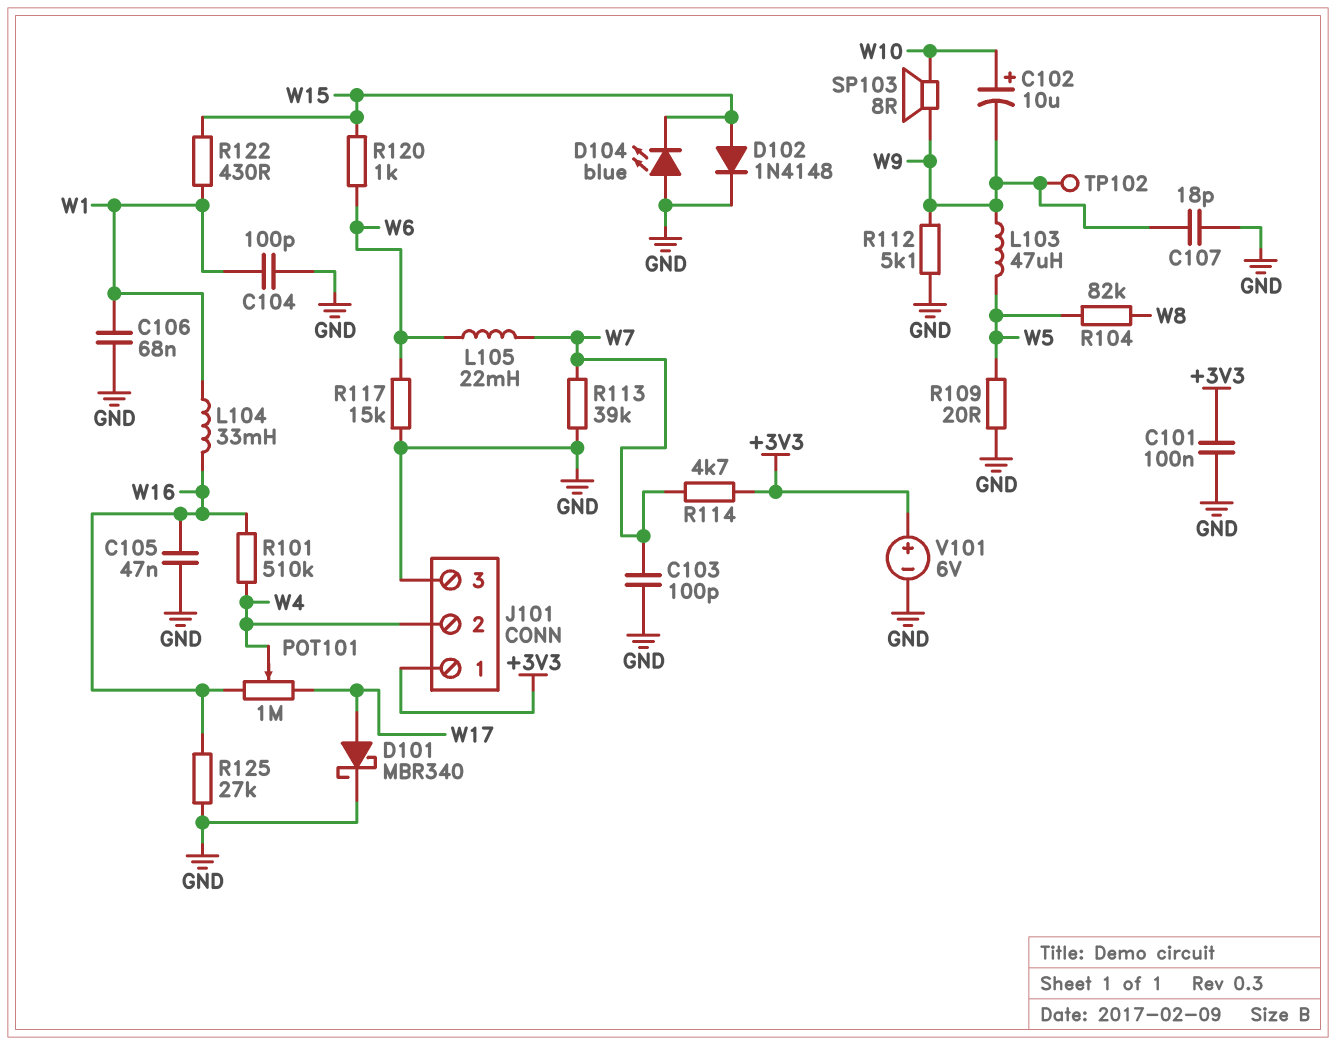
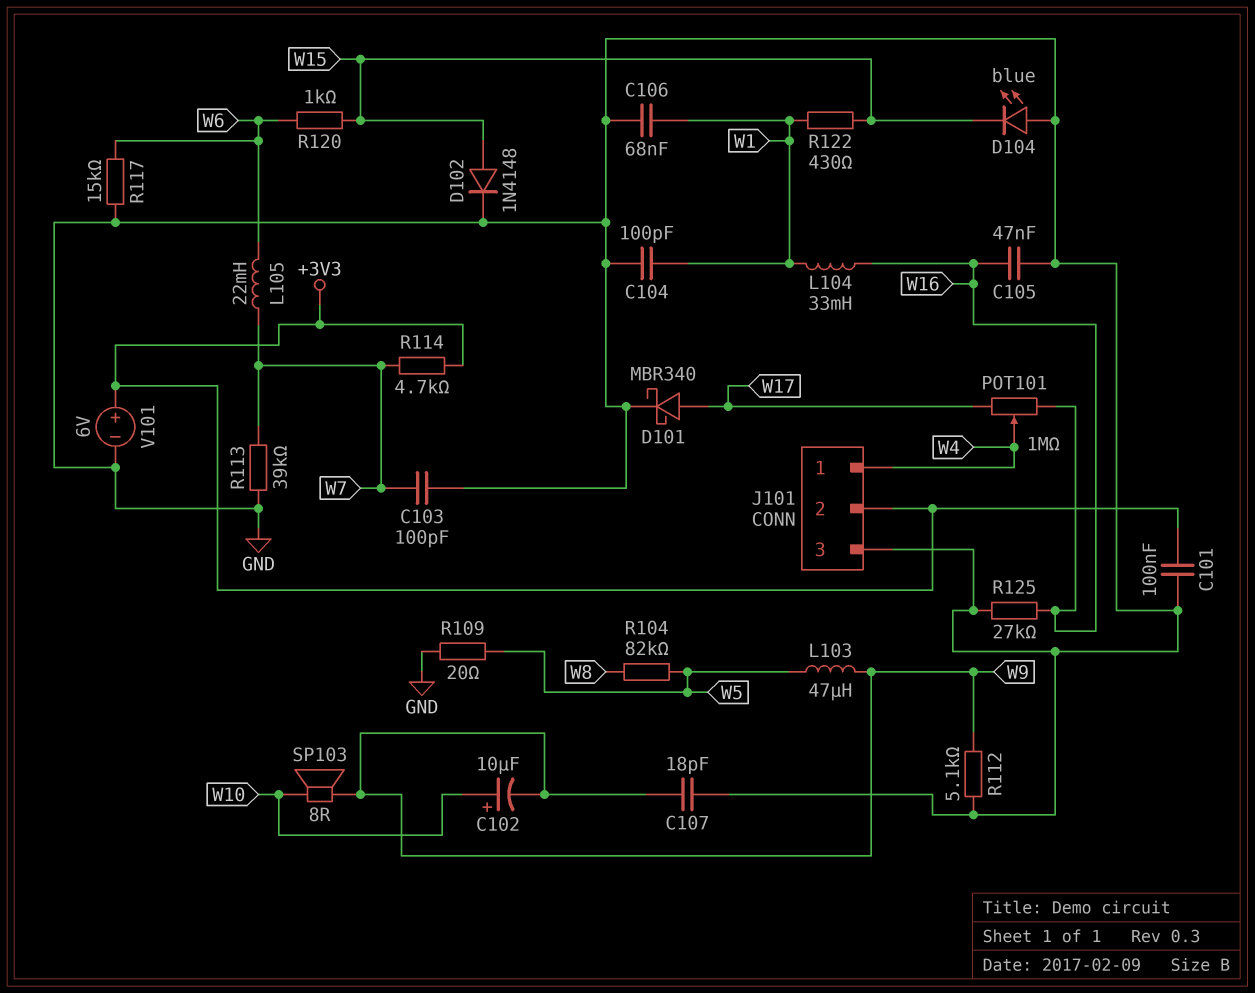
J101 pin 1: +3V3 -> W4
J101 pin 2: W4 -> +3V3
R101: 510k (W4, W16) -> none
TP102: test point (W9) -> none

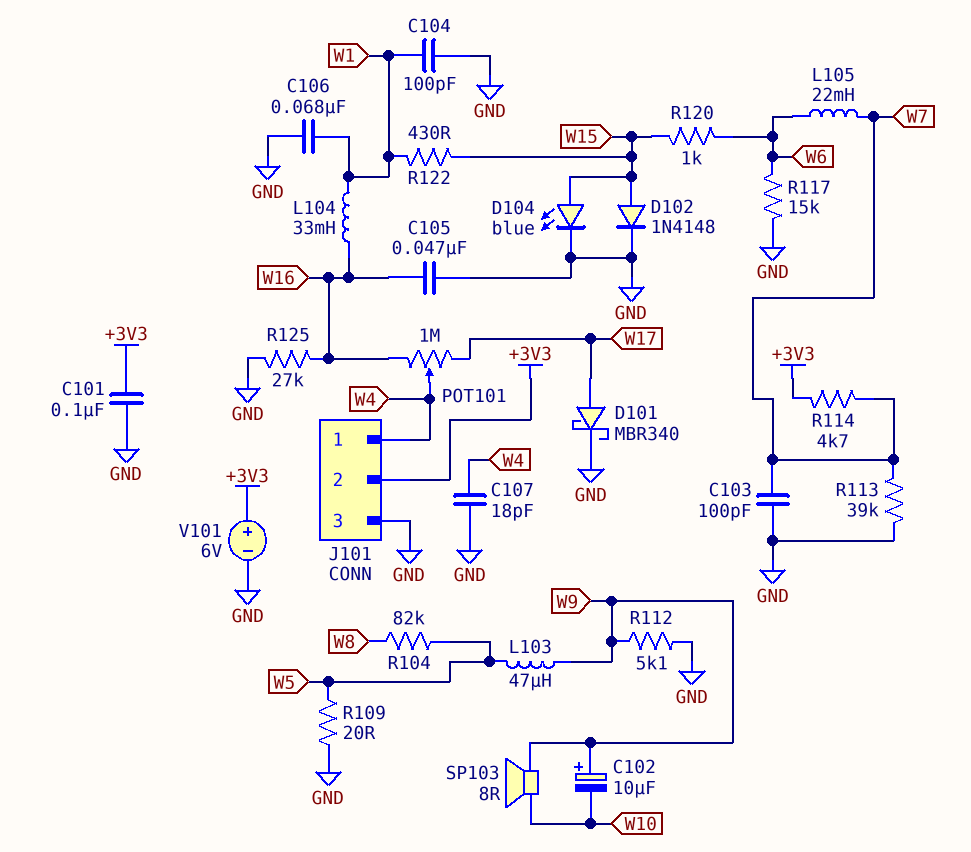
C102: 10uF (plus W10, minus W9) -> 10uF (plus W9, minus W10)
C107: 18pF (GND, W9) -> 18pF (GND, W4)
D104: LED blue (A GND, K W15) -> LED blue (A W15, K GND)

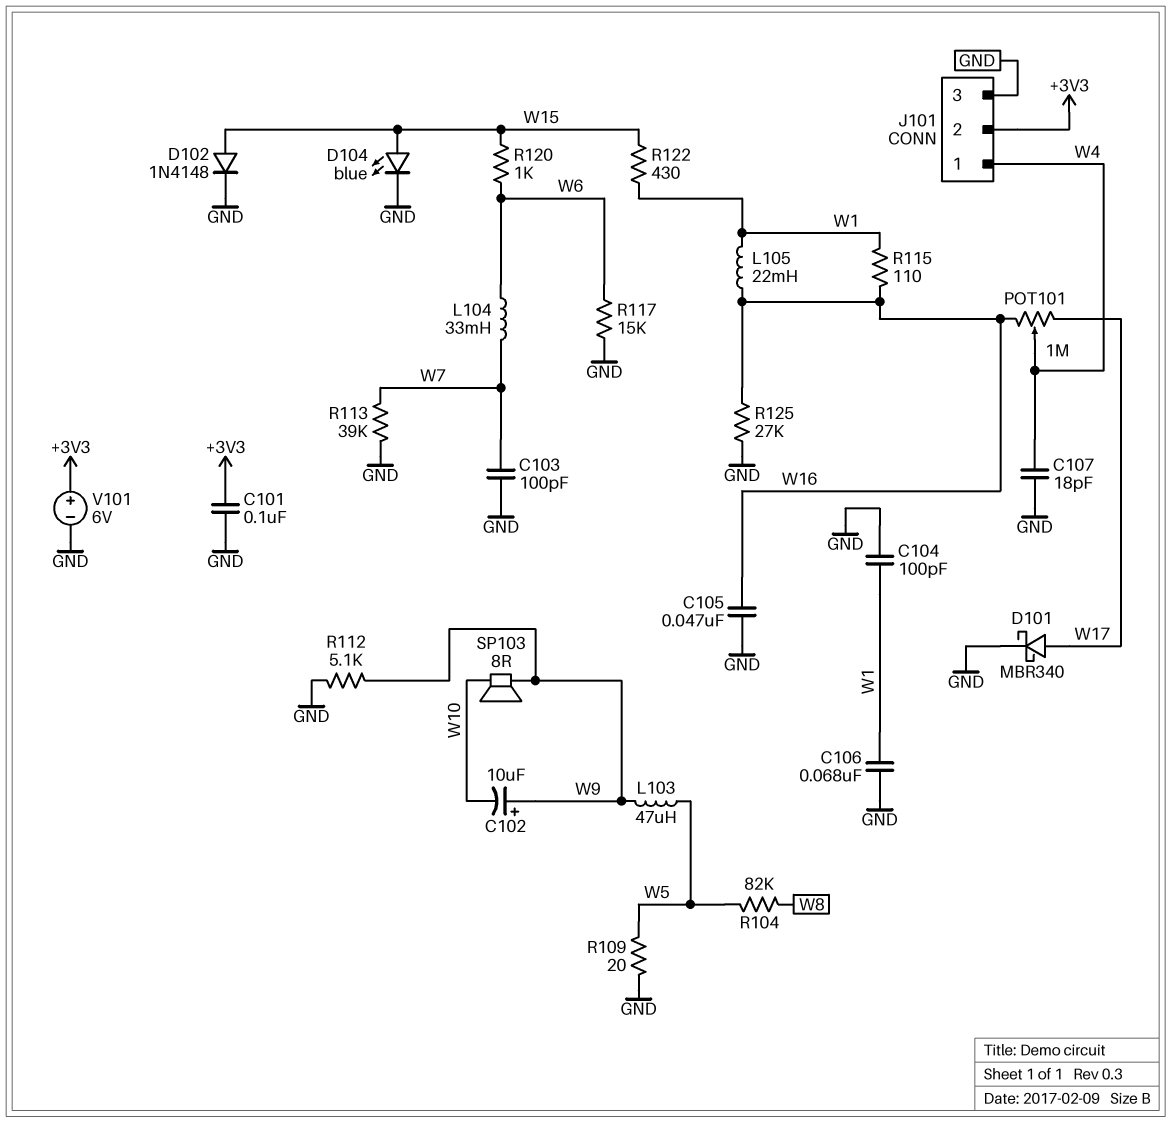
L104: 33mH (W1, W16) -> 33mH (W6, W7)
L105: 22mH (W6, W7) -> 22mH (W1, W16)
R114: 4.7k (+3V3, W7) -> none
R115: none -> 110 (W1, W16)

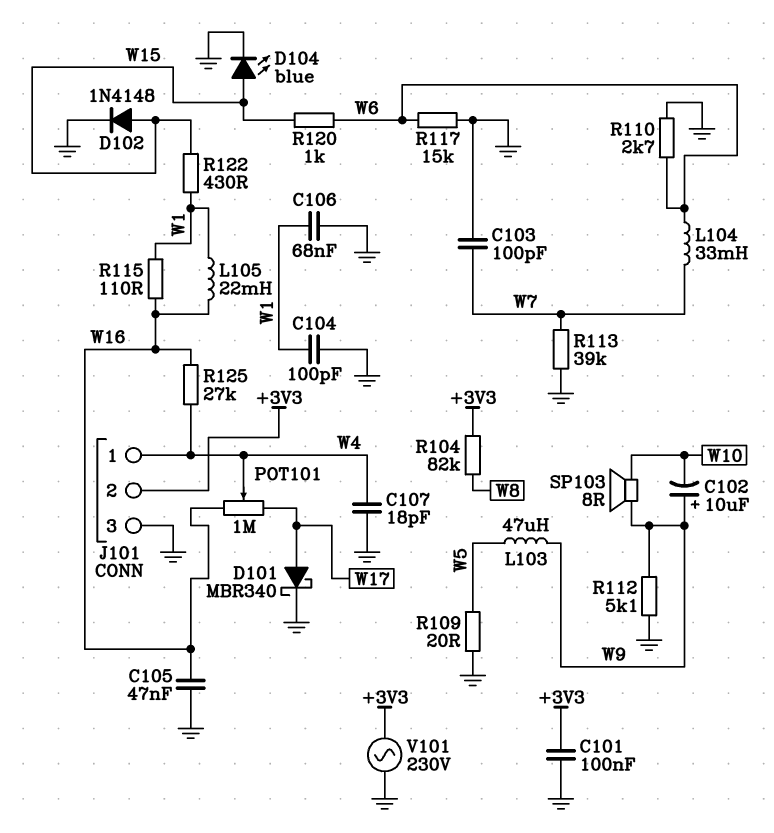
R104: 82k (W5, W8) -> 82k (+3V3, W8)
R110: none -> 2.7k (GND, W6)
R125: 27k (GND, W16) -> 27k (W4, W16)
V101: 6V (plus +3V3, minus GND) -> AC 230V (+3V3, GND)

